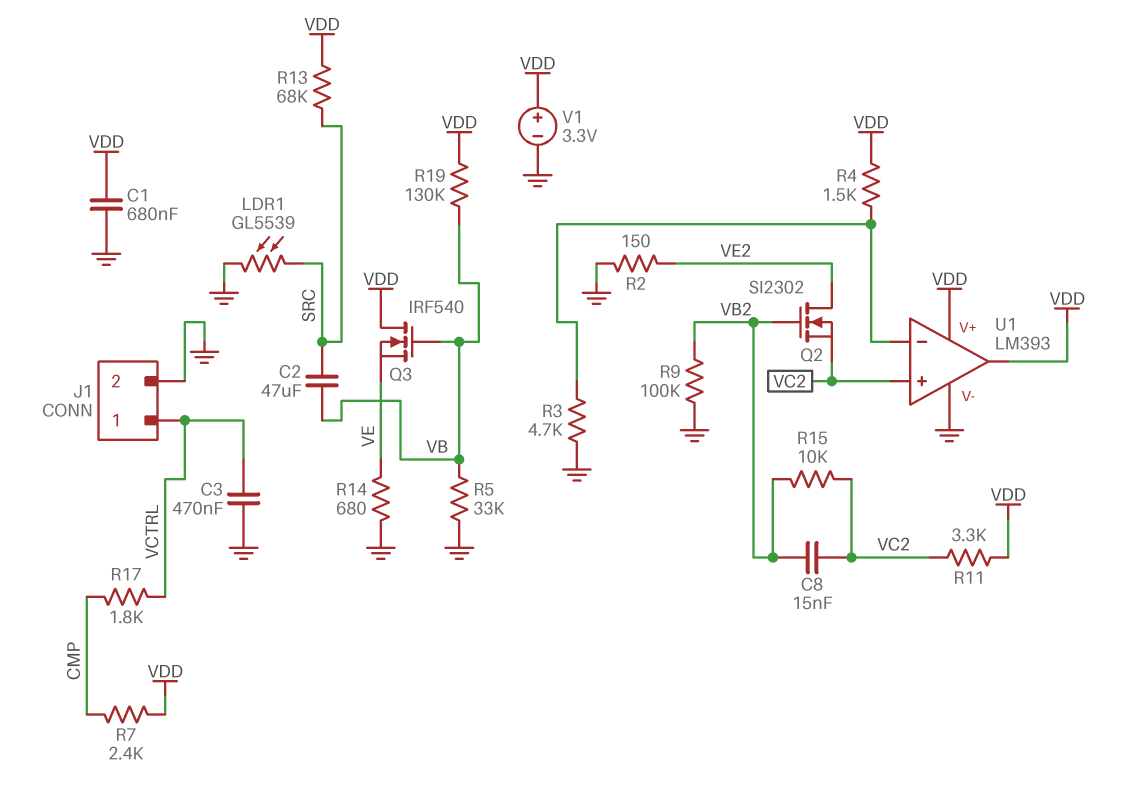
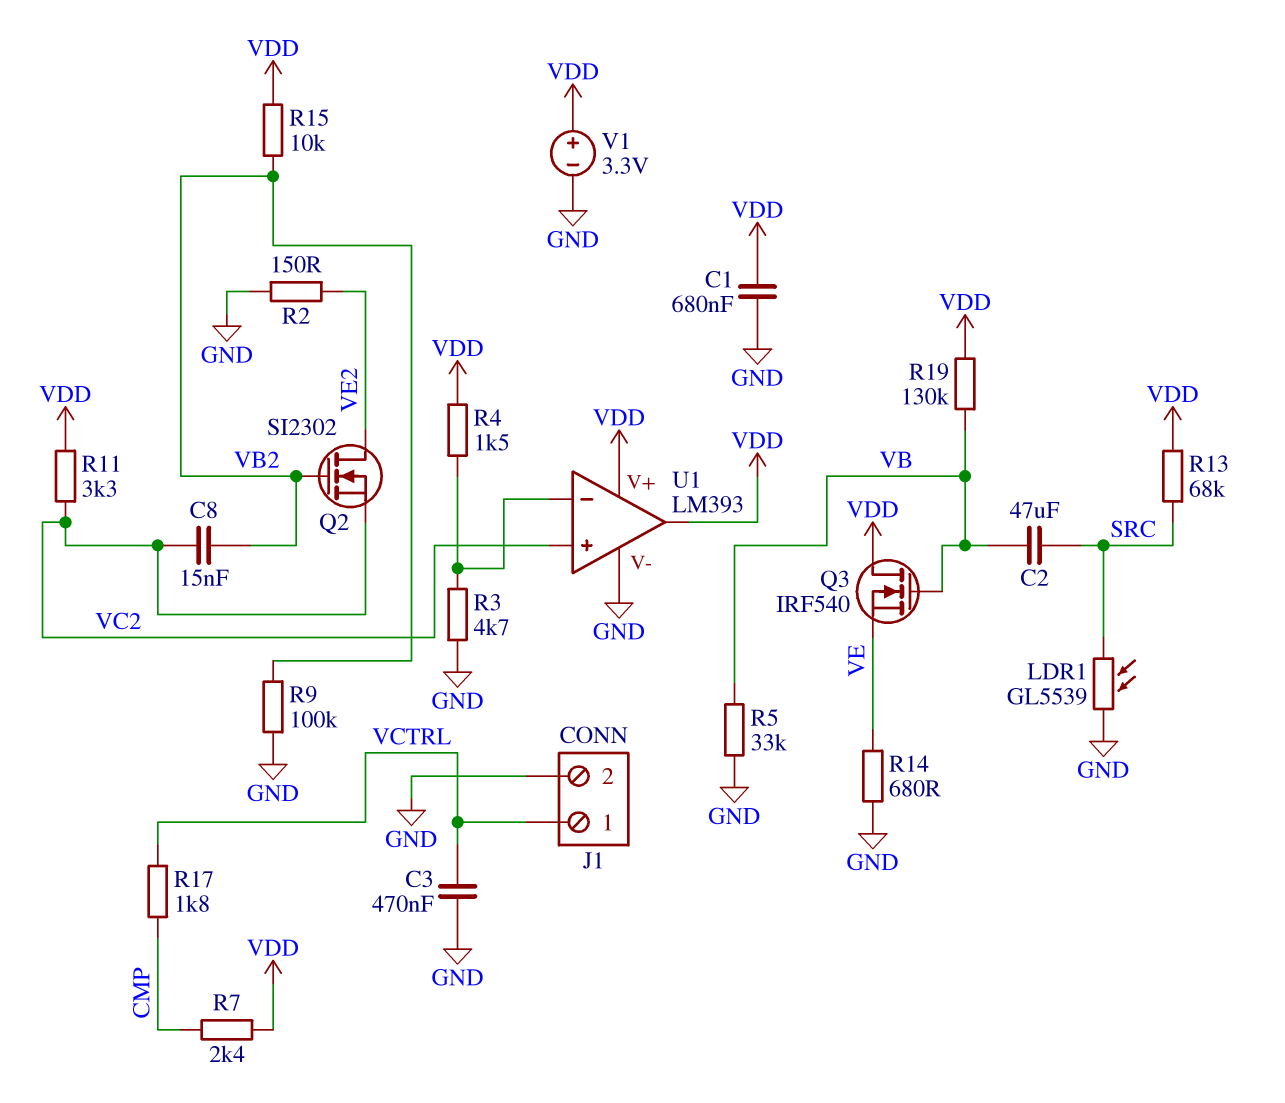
R15: 10k (VB2, VC2) -> 10k (VB2, VDD)

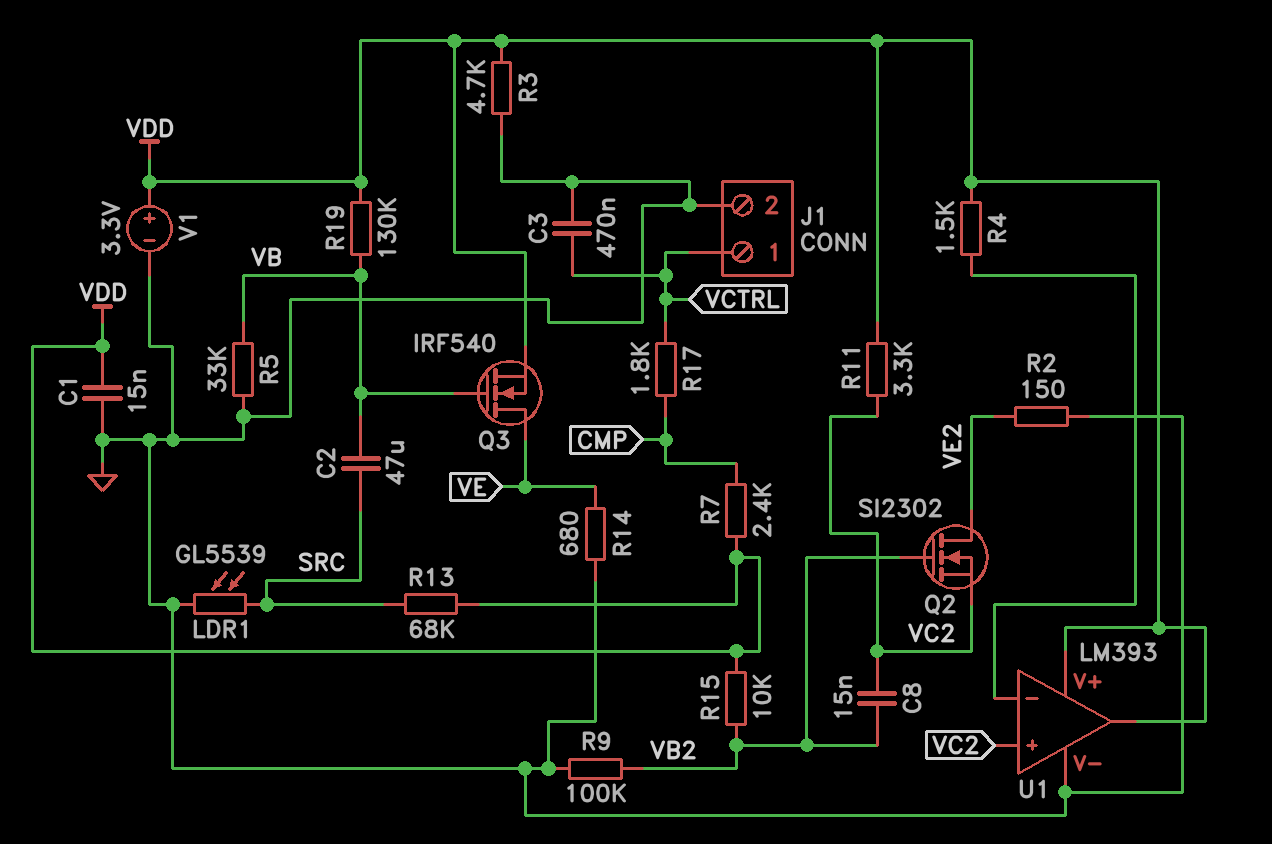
C1: 680nF (GND, VDD) -> 15nF (GND, VDD)
Q3: NMOS IRF540 (G VB, D VDD, S VE) -> NMOS IRF540 (G VB, D VE, S VDD)
R3: 4.7k (GND, U1/in-) -> 4.7k (GND, VDD)

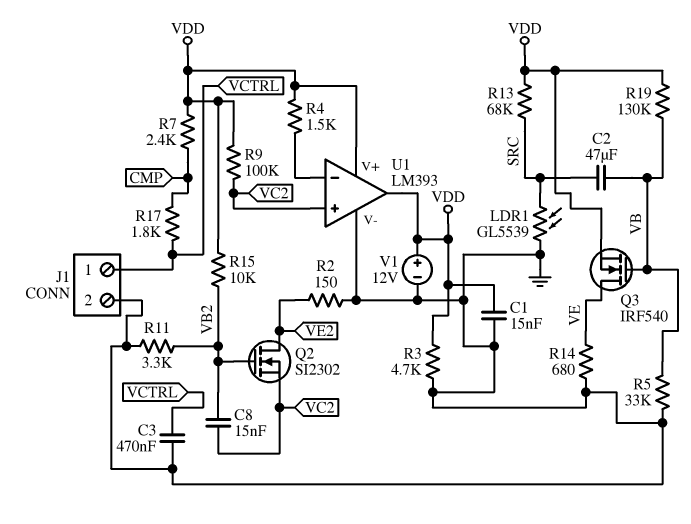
R9: 100k (GND, VB2) -> 100k (VC2, VDD)
R11: 3.3k (VC2, VDD) -> 3.3k (GND, VB2)
V1: 3.3V (plus VDD, minus GND) -> 12V (plus VDD, minus GND)

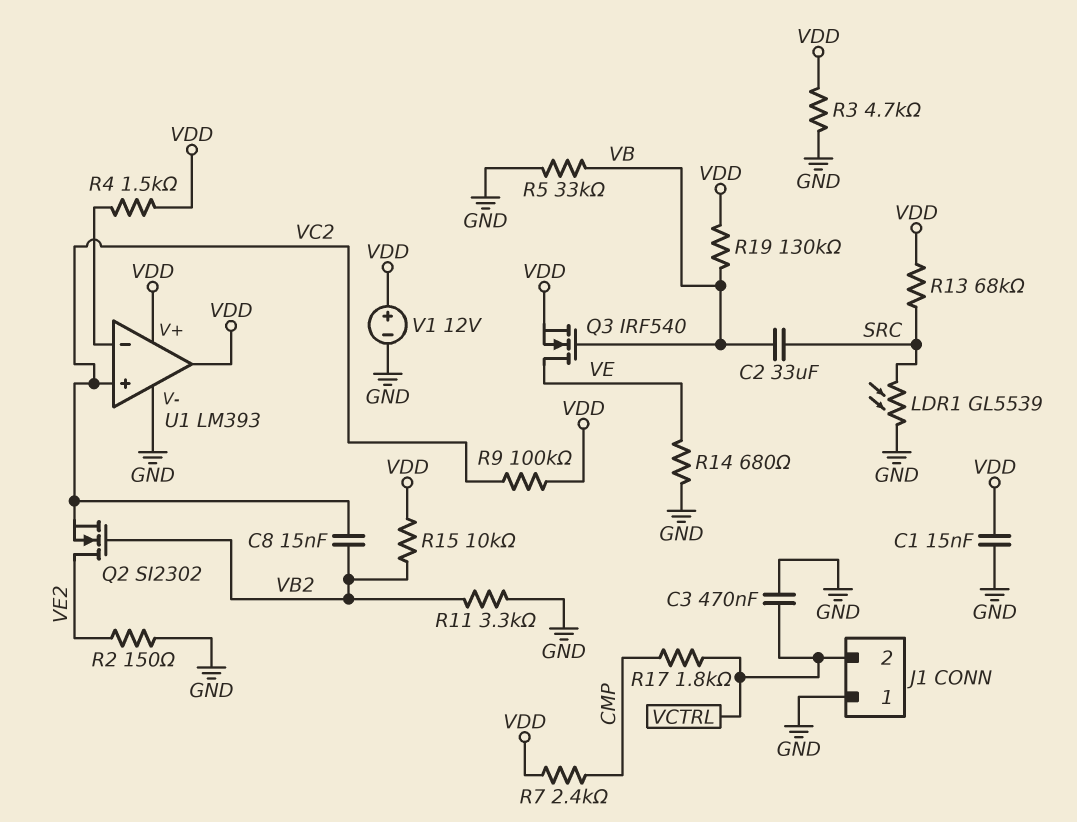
C2: 47uF (SRC, VB) -> 33uF (SRC, VB)
J1 pin 1: VCTRL -> GND
J1 pin 2: GND -> VCTRL

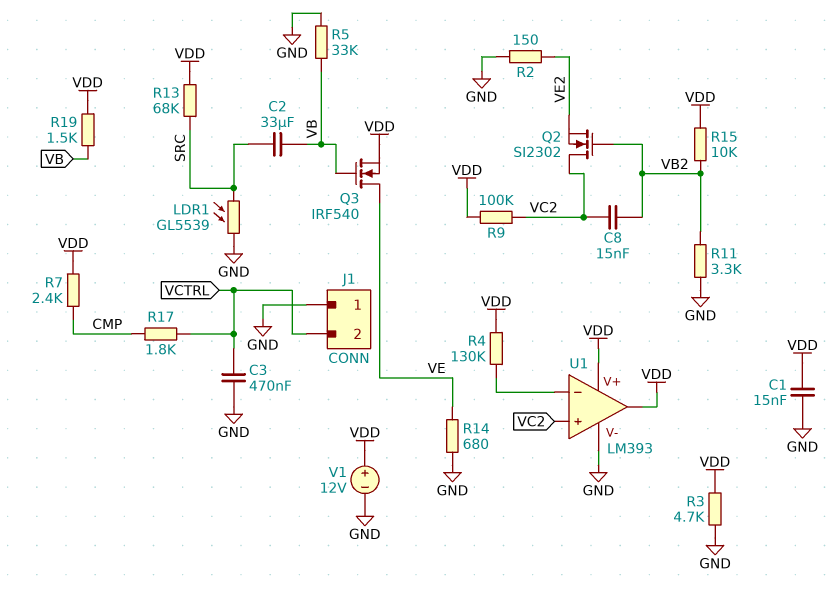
Q2: NMOS SI2302 (G VB2, D VE2, S VC2) -> NMOS SI2302 (G VB2, D VC2, S VE2)
R4: 1.5k (U1/in-, VDD) -> 130k (U1/in-, VDD)
R19: 130k (VB, VDD) -> 1.5k (VB, VDD)

